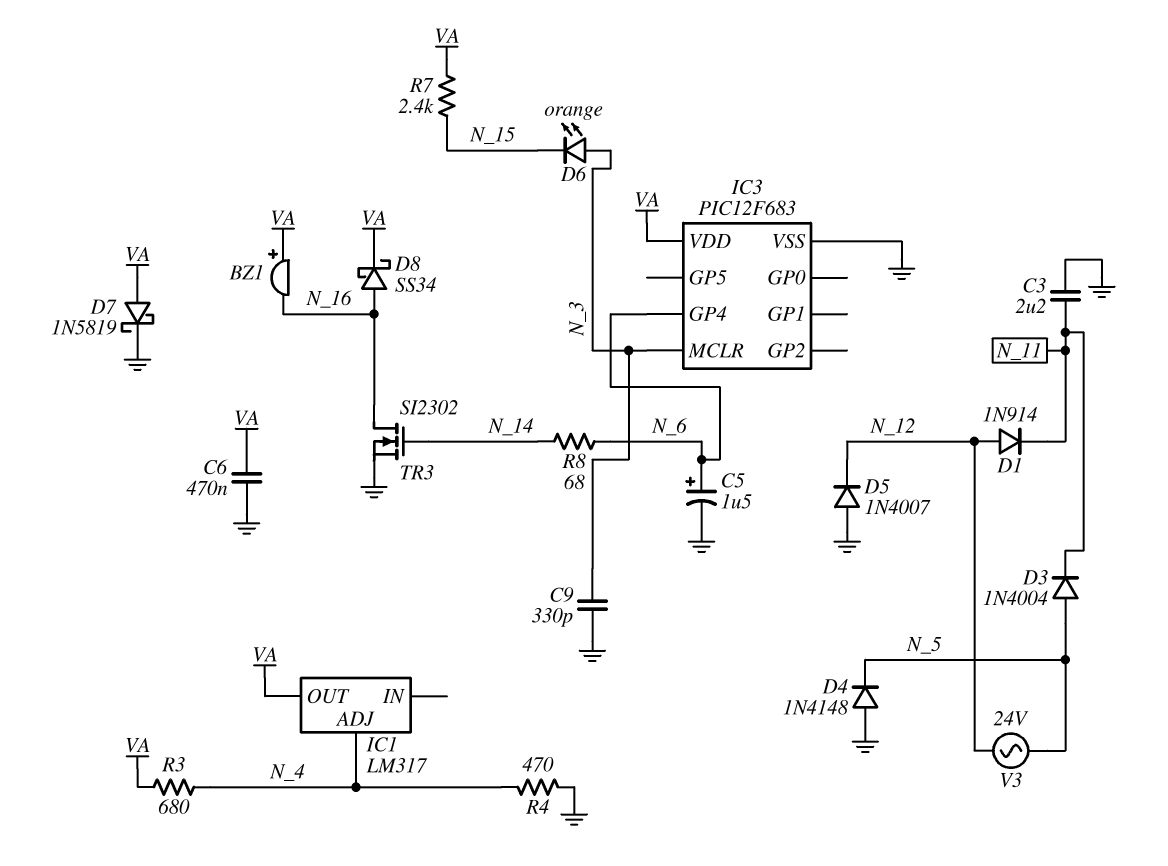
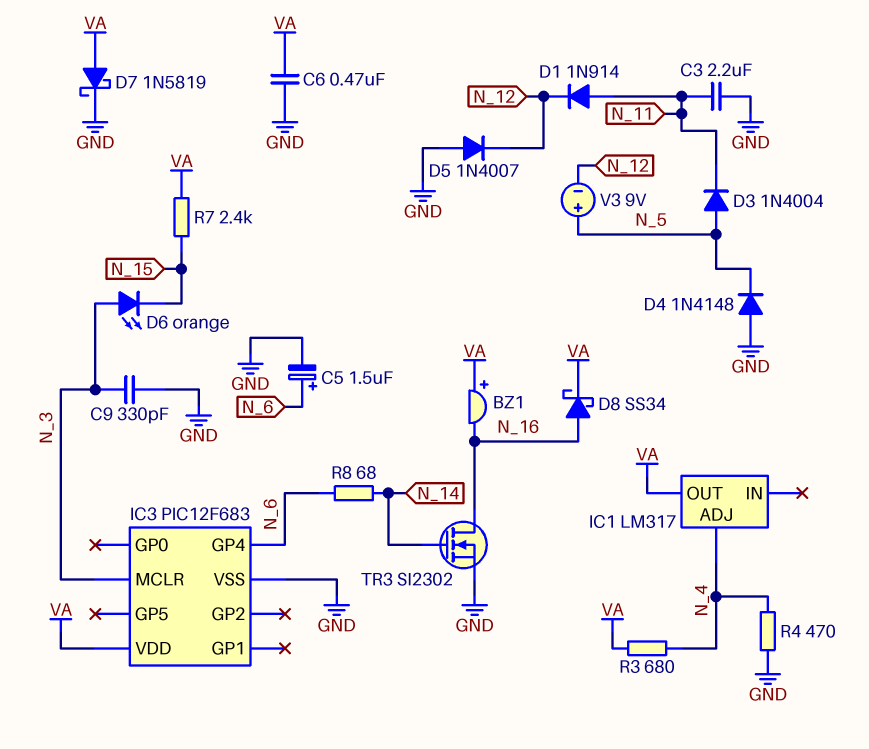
D1: diode 1N914 (A N_12, K N_11) -> diode 1N914 (A N_11, K N_12)
V3: AC 24V (N_5, N_12) -> 9V (plus N_5, minus N_12)

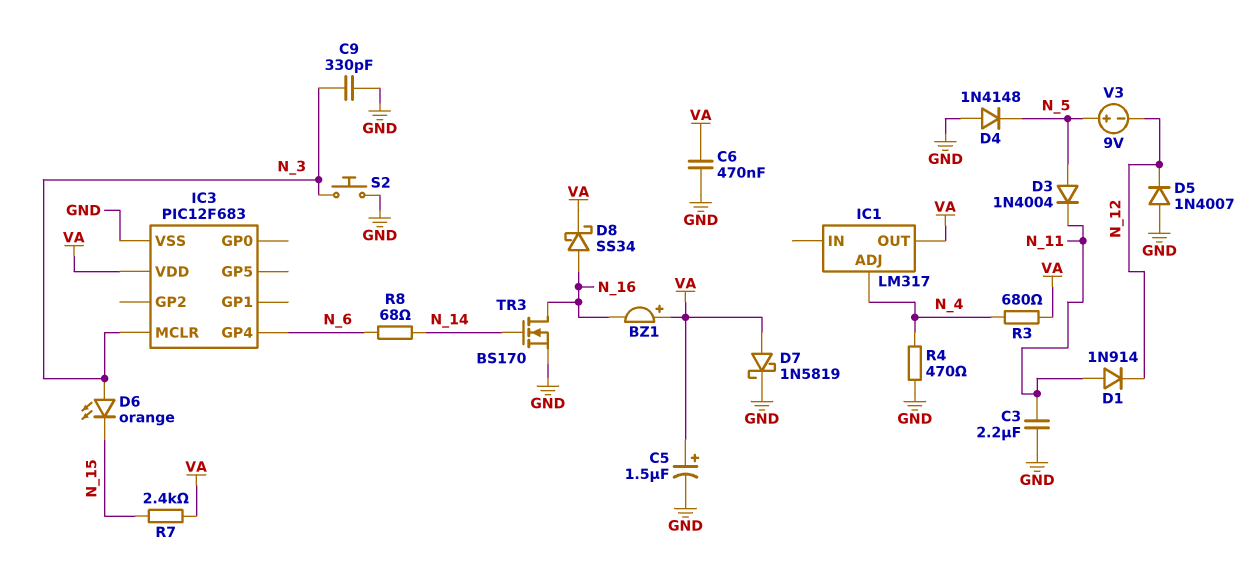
C5: 1.5uF (plus N_6, minus GND) -> 1.5uF (plus VA, minus GND)
S2: none -> button (GND, N_3)
TR3: NMOS SI2302 (G N_14, D N_16, S GND) -> NMOS BS170 (G N_14, D N_16, S GND)

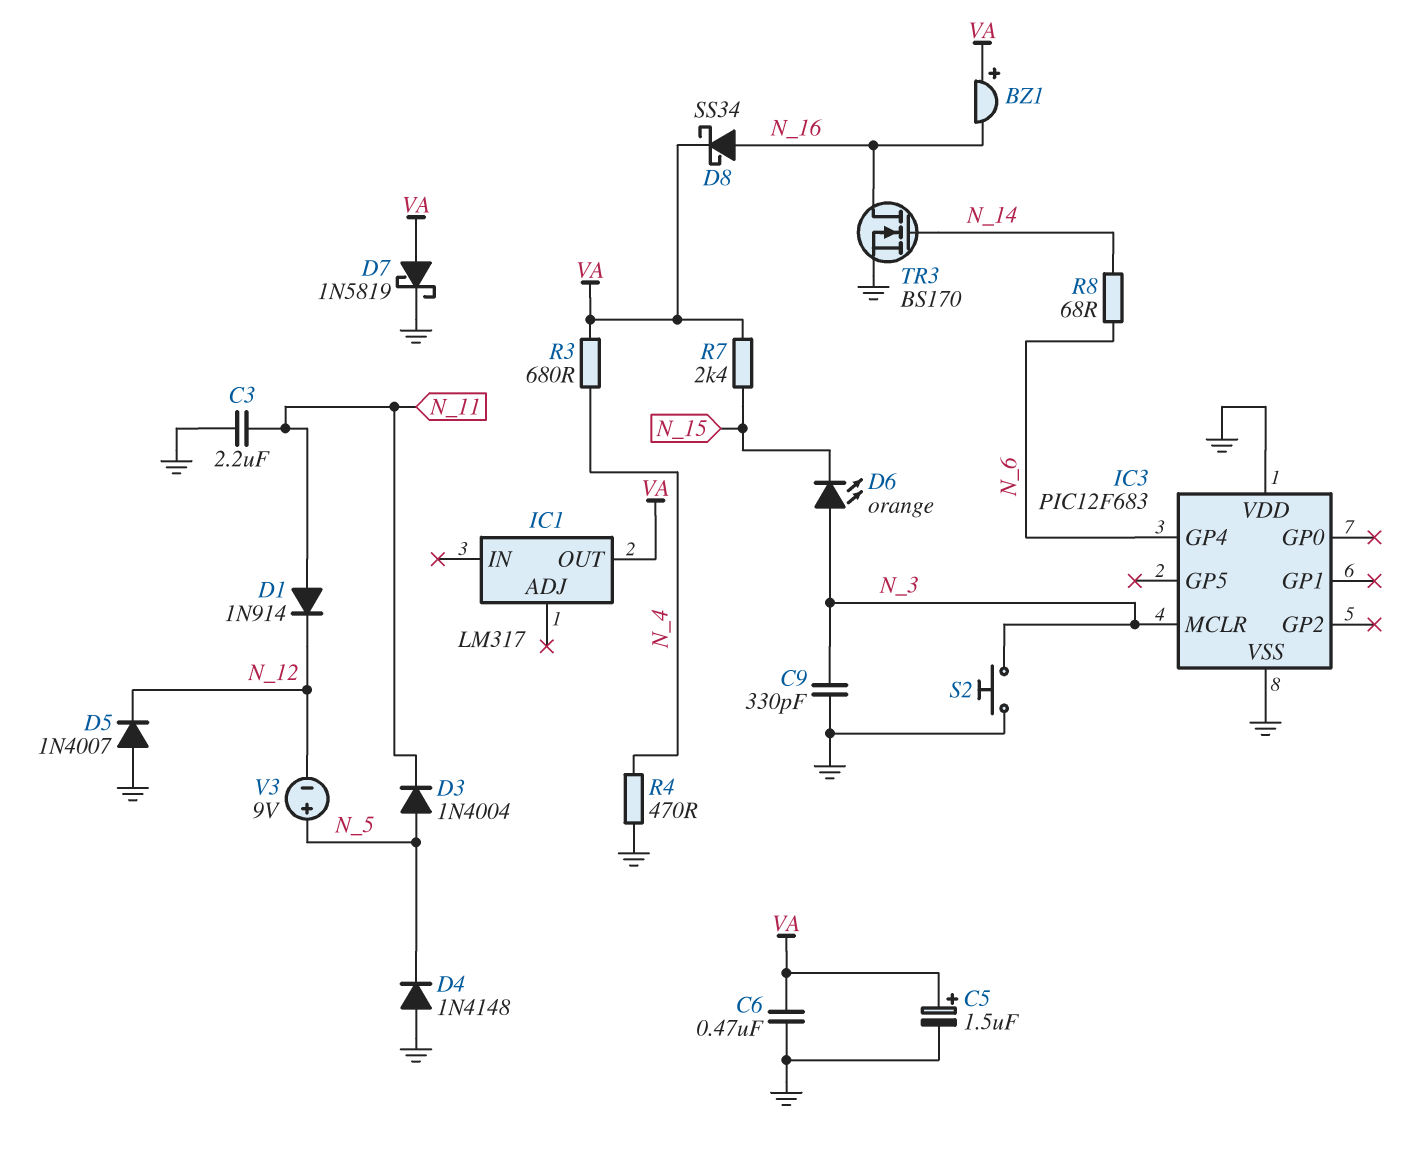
IC1 pin ADJ: N_4 -> none
IC3 pin VDD: VA -> GND

